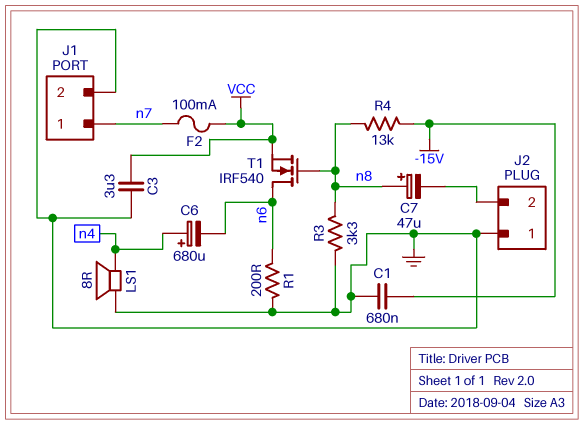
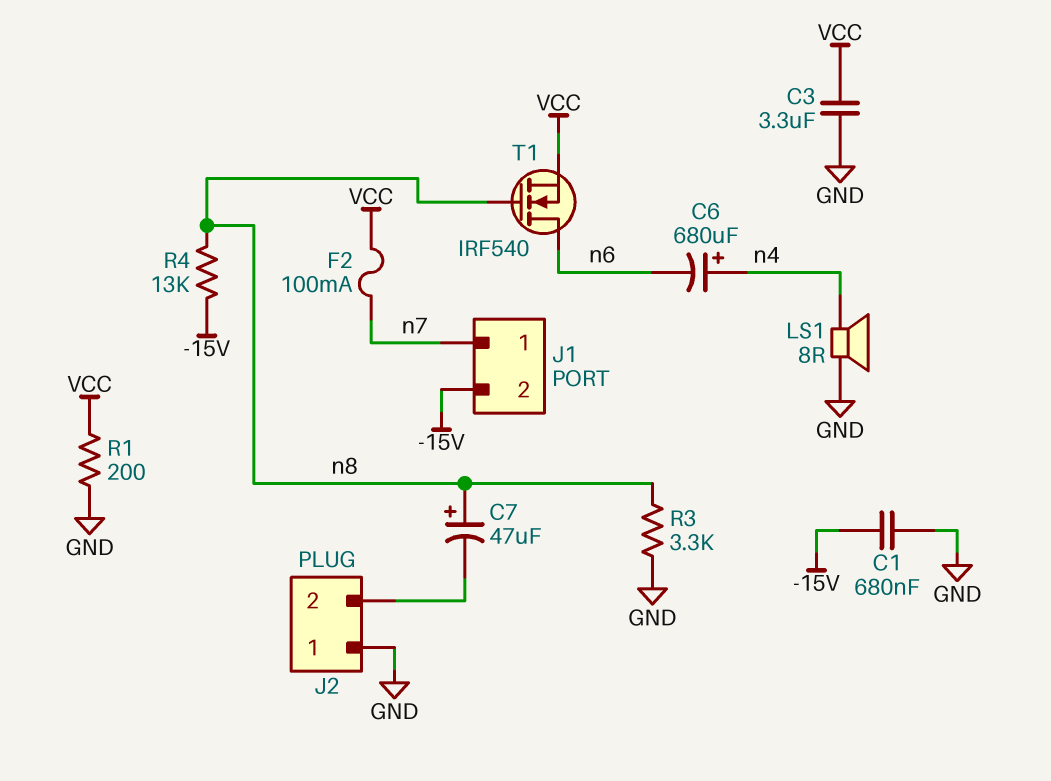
J1 pin 2: GND -> -15V
R1: 200 (GND, n6) -> 200 (GND, VCC)

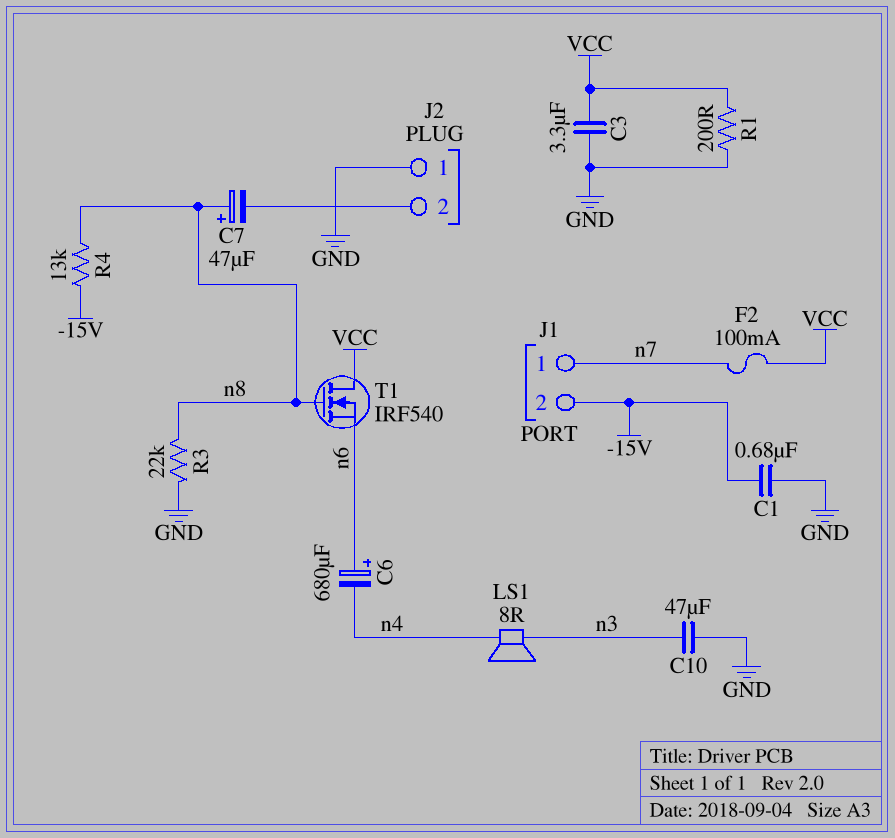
C6: 680uF (plus n4, minus n6) -> 680uF (plus n6, minus n4)
C10: none -> 47uF (GND, n3)
LS1: speaker 8R (GND, n4) -> speaker 8R (n3, n4)
R3: 3.3k (GND, n8) -> 22k (GND, n8)
T1: NMOS IRF540 (G n8, D n6, S VCC) -> NMOS IRF540 (G n8, D VCC, S n6)

